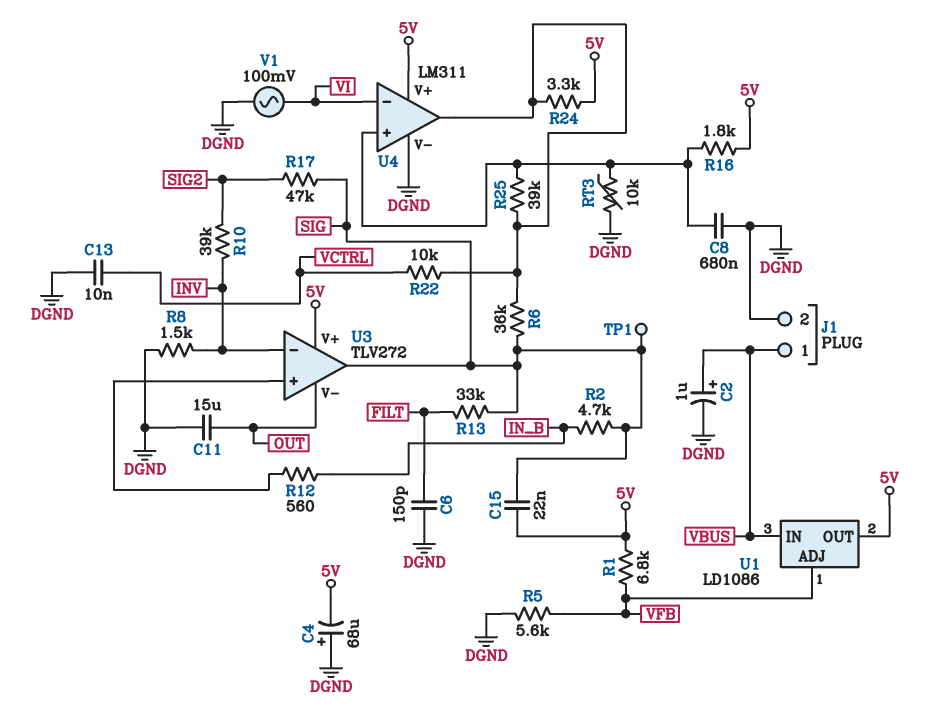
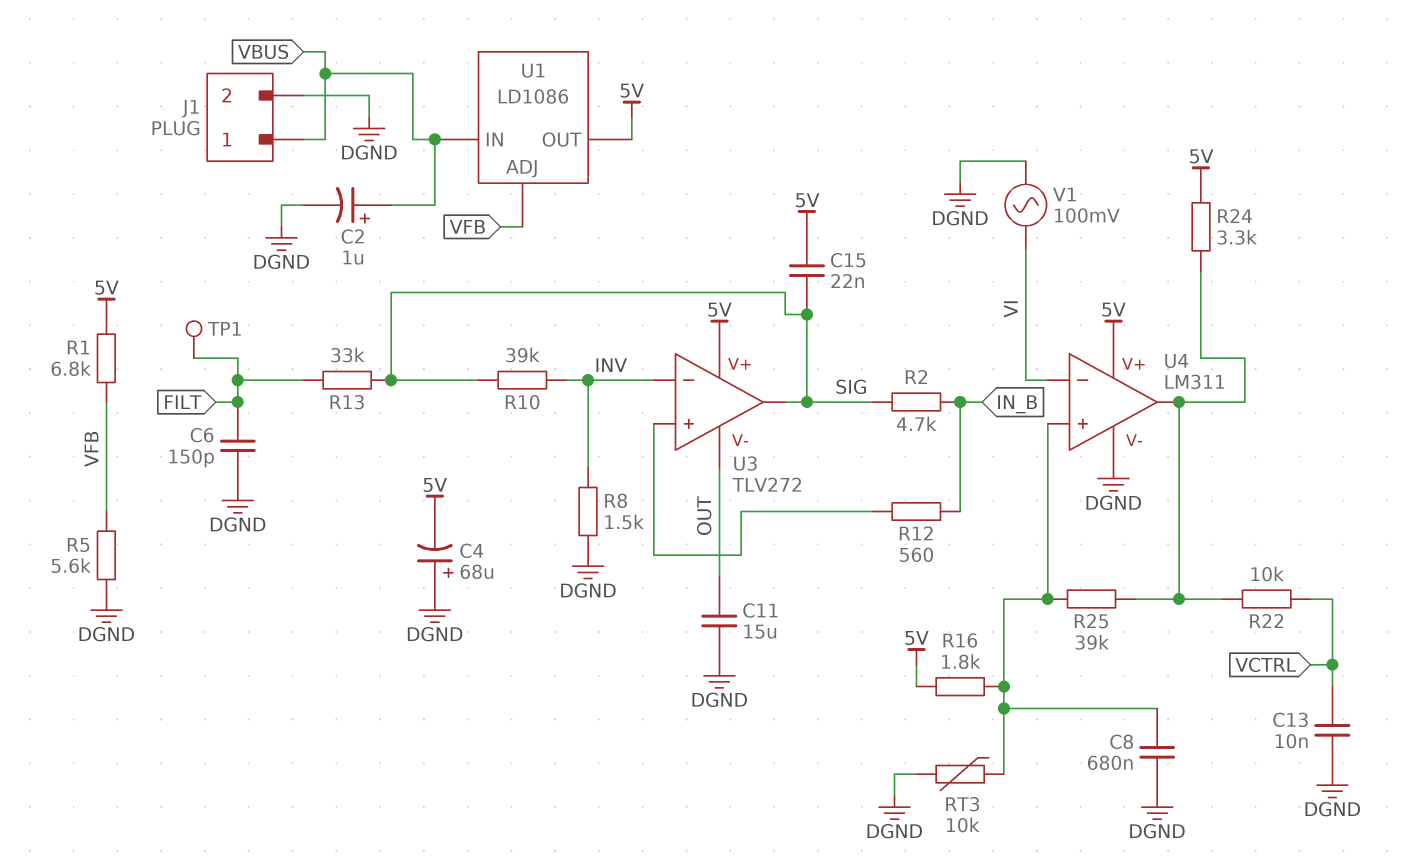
R6: 36k (SIG, U4/out) -> none
R10: 39k (INV, SIG2) -> 39k (INV, SIG)
R17: 47k (SIG, SIG2) -> none
TP1: test point (SIG) -> test point (FILT)

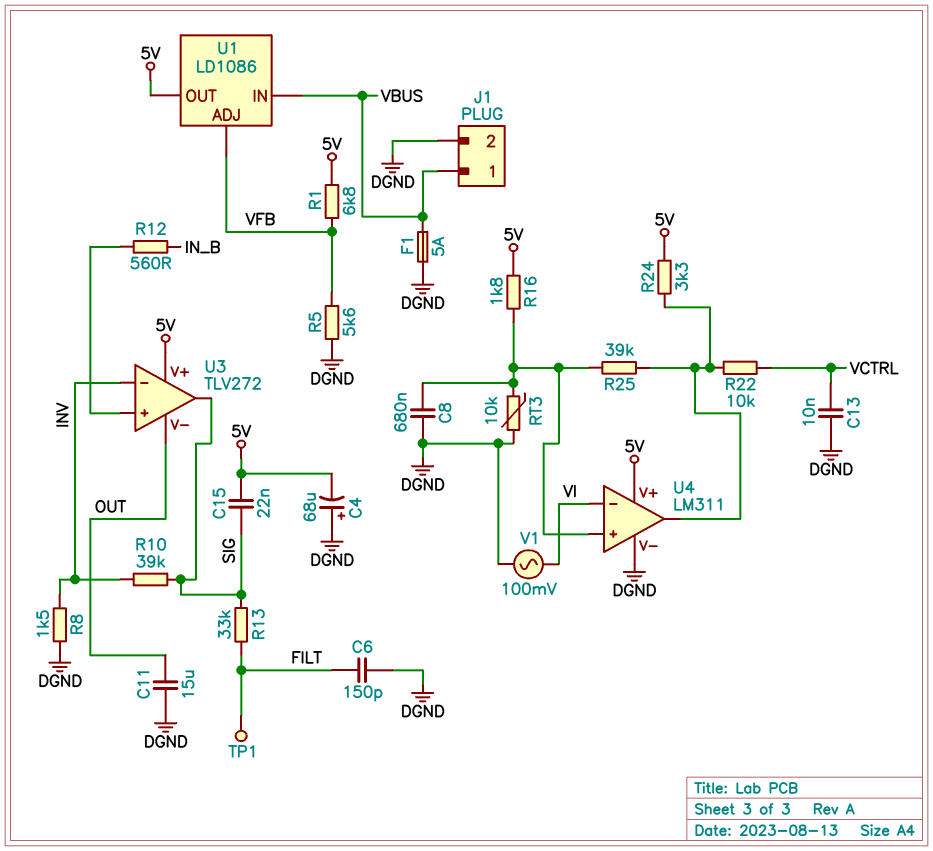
C2: 1uF (plus VBUS, minus DGND) -> none
F1: none -> 5A (DGND, VBUS)
R2: 4.7k (IN_B, SIG) -> none

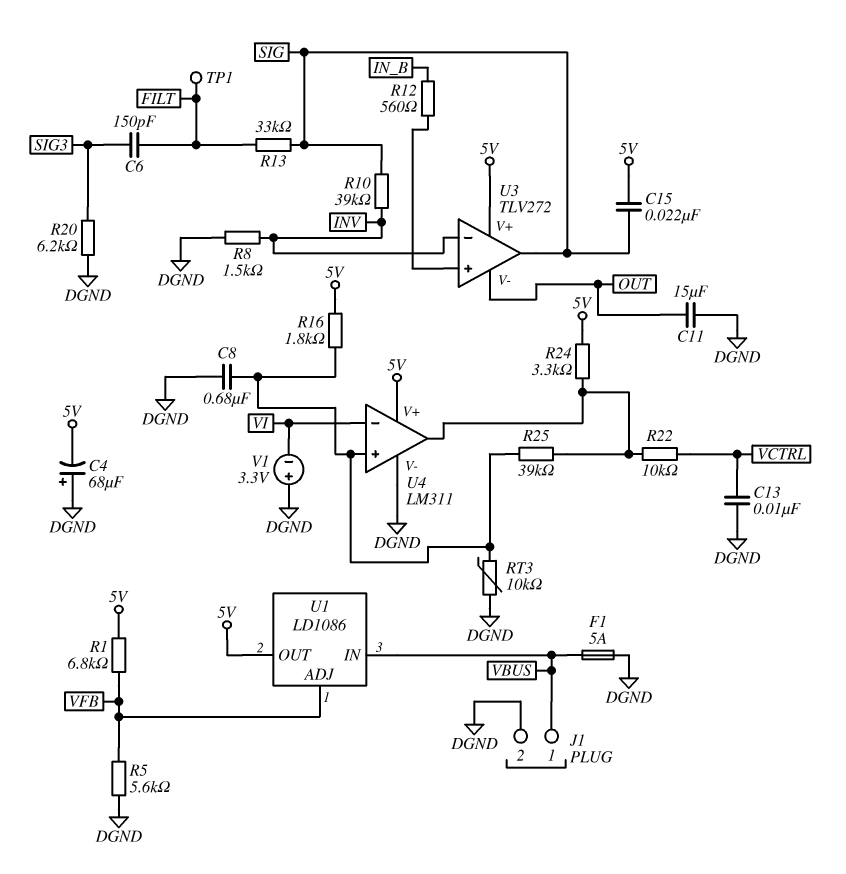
C6: 150pF (DGND, FILT) -> 150pF (FILT, SIG3)
R20: none -> 6.2k (DGND, SIG3)
V1: AC 100mV (DGND, VI) -> 3.3V (plus DGND, minus VI)

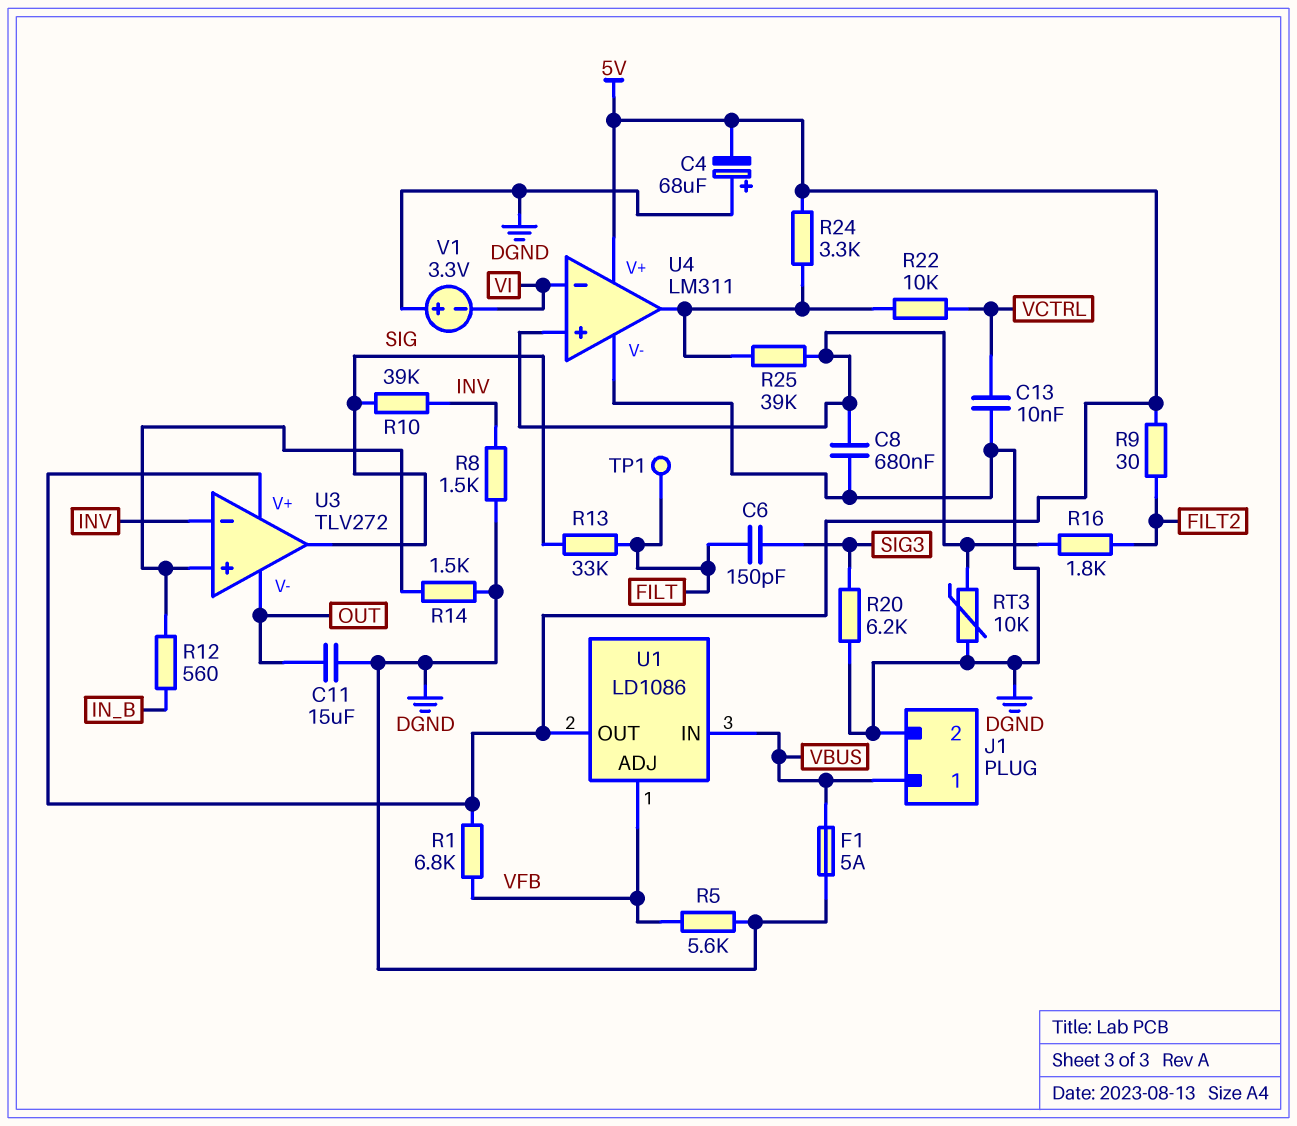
C15: 22nF (5V, SIG) -> none
R9: none -> 30 (5V, FILT2)
R14: none -> 1.5k (DGND, U3/in+)
R16: 1.8k (5V, U4/in+) -> 1.8k (FILT2, U4/in+)

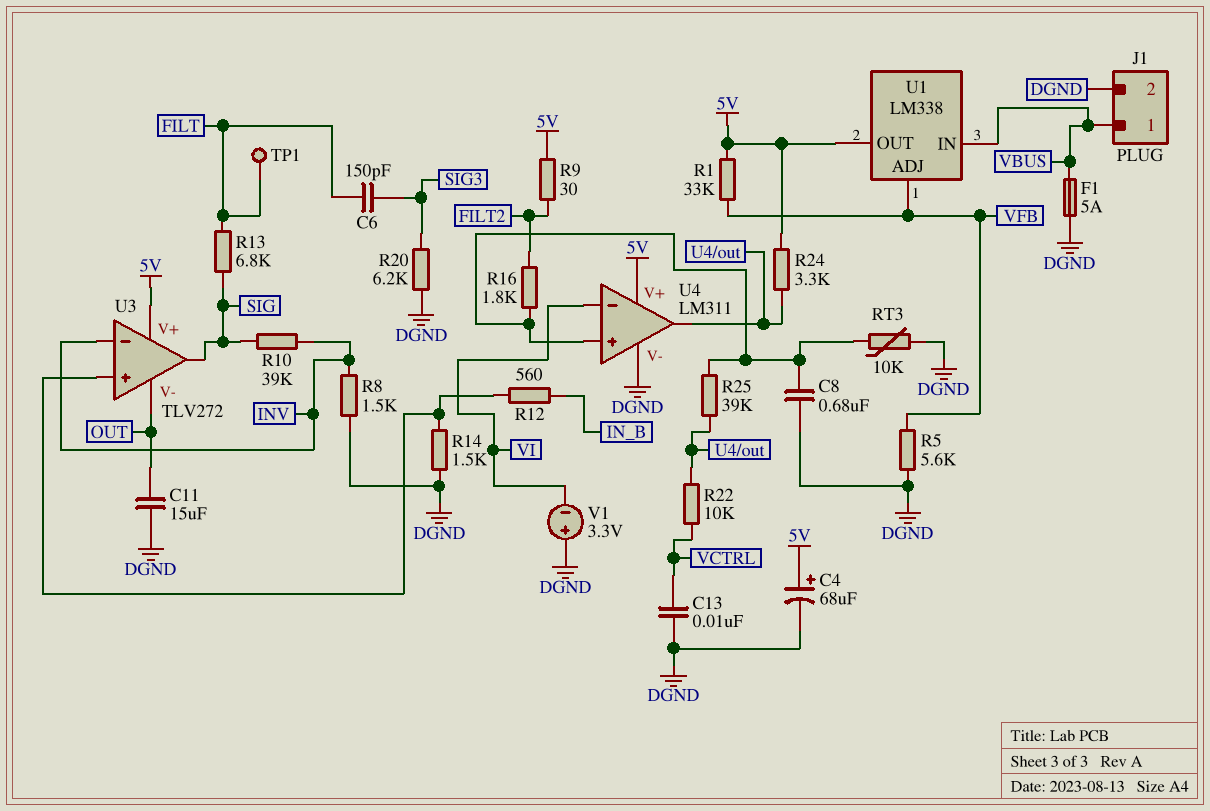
C4: 68uF (plus DGND, minus 5V) -> 68uF (plus 5V, minus DGND)
R1: 6.8k (5V, VFB) -> 33k (5V, VFB)
R13: 33k (FILT, SIG) -> 6.8k (FILT, SIG)
U1: LD1086 -> LM338

